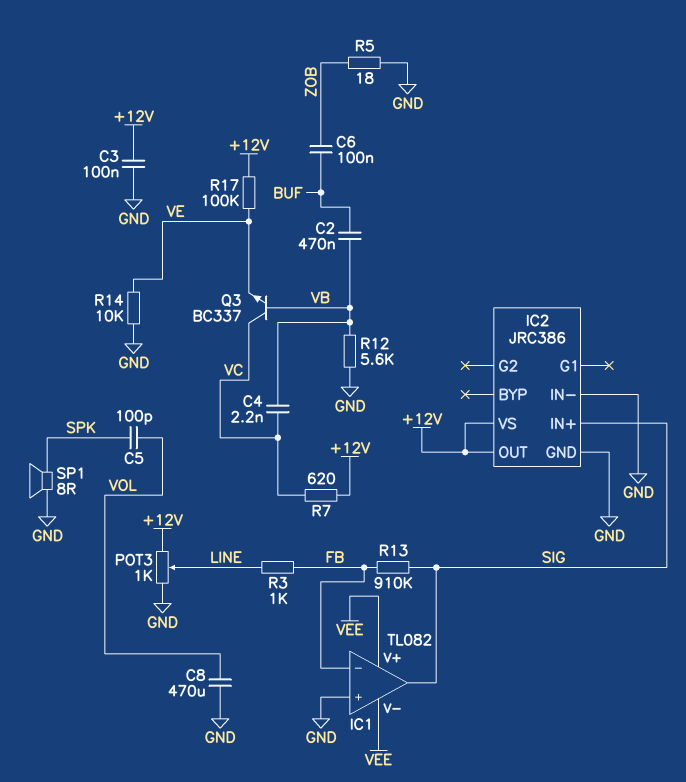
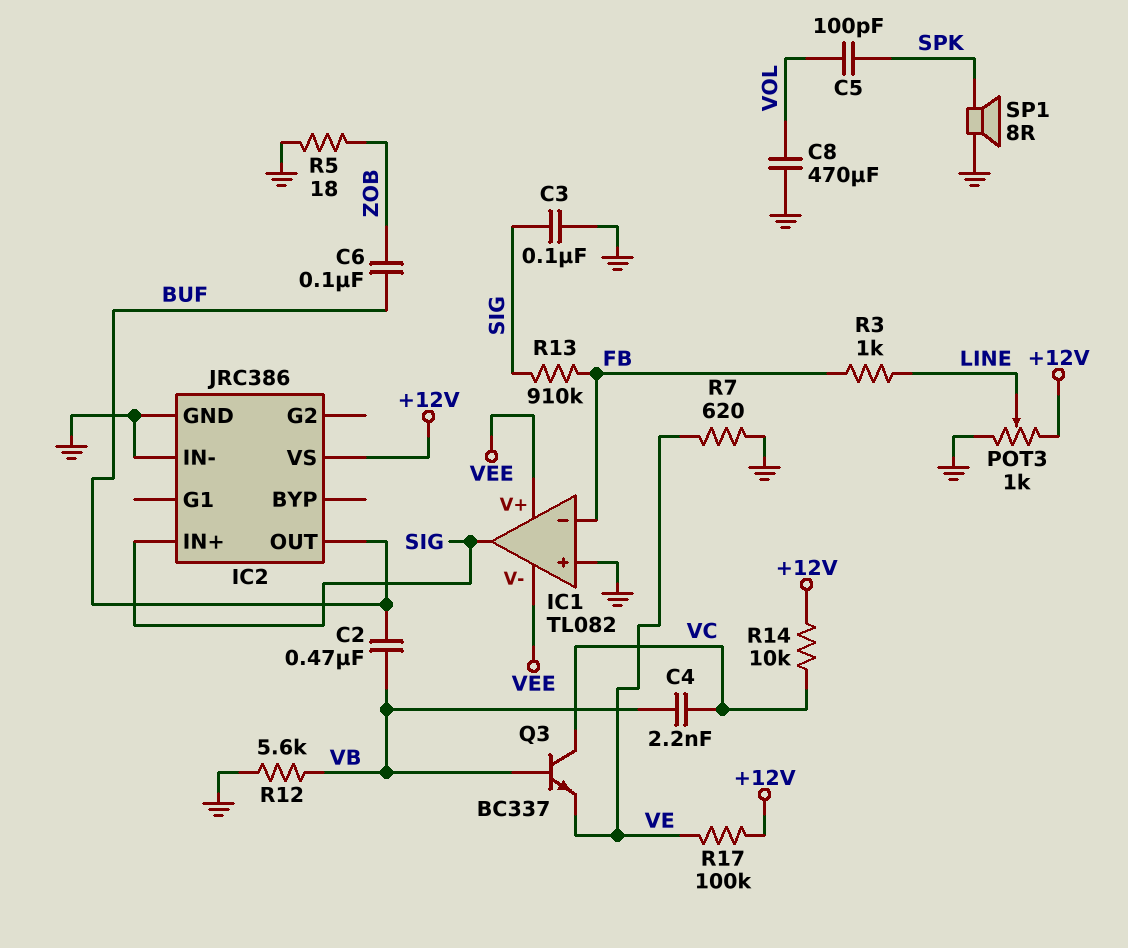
C3: 100nF (+12V, GND) -> 100nF (GND, SIG)
IC2 pin OUT: +12V -> BUF
R7: 620 (+12V, VC) -> 620 (GND, VE)
R14: 10k (GND, VE) -> 10k (+12V, VC)

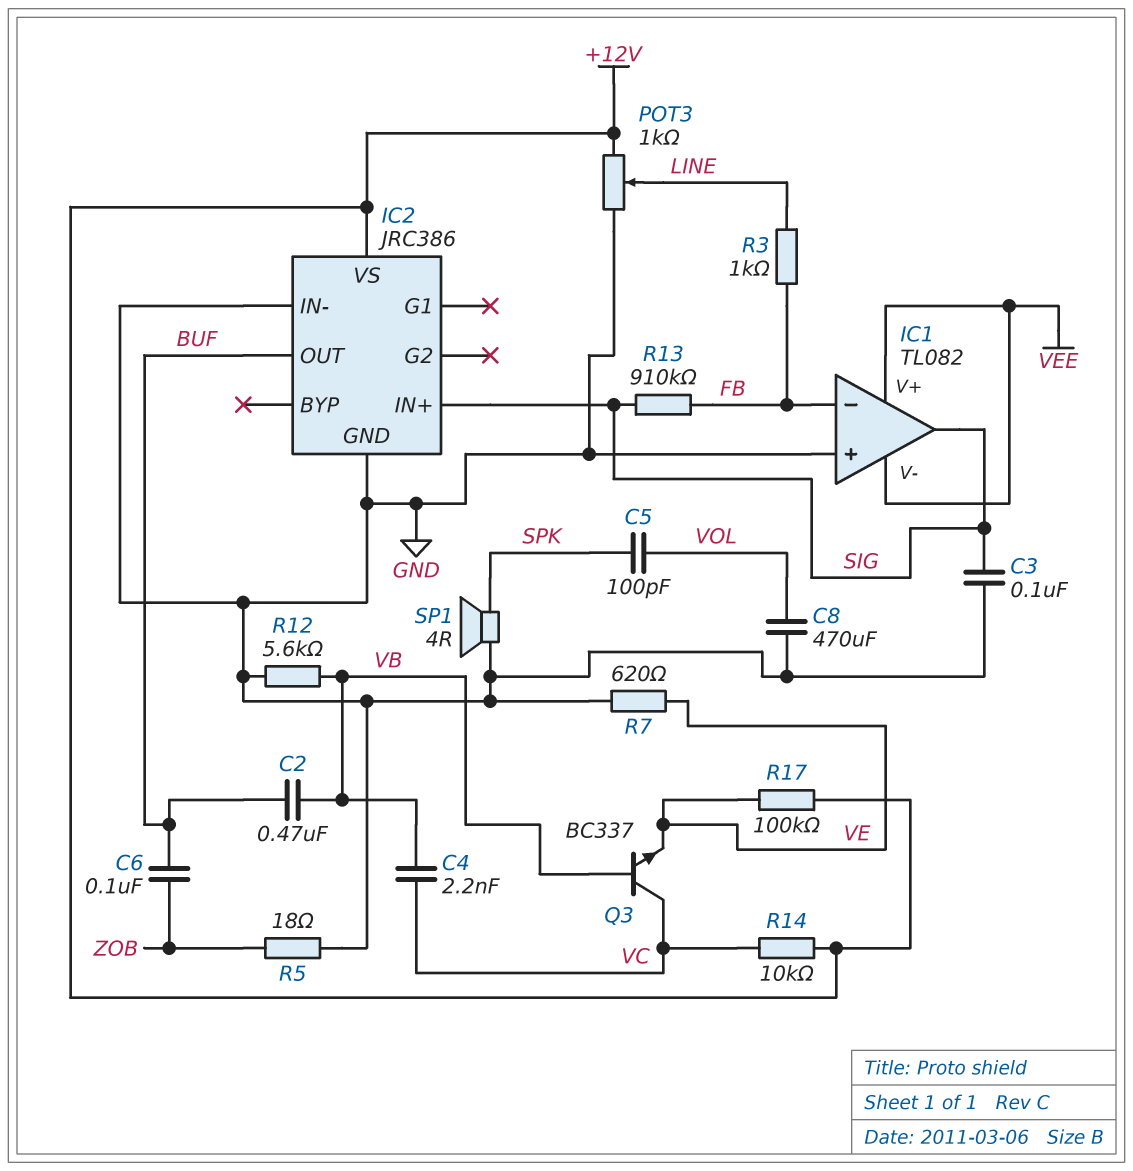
SP1: speaker 8R (GND, SPK) -> speaker 4R (GND, SPK)

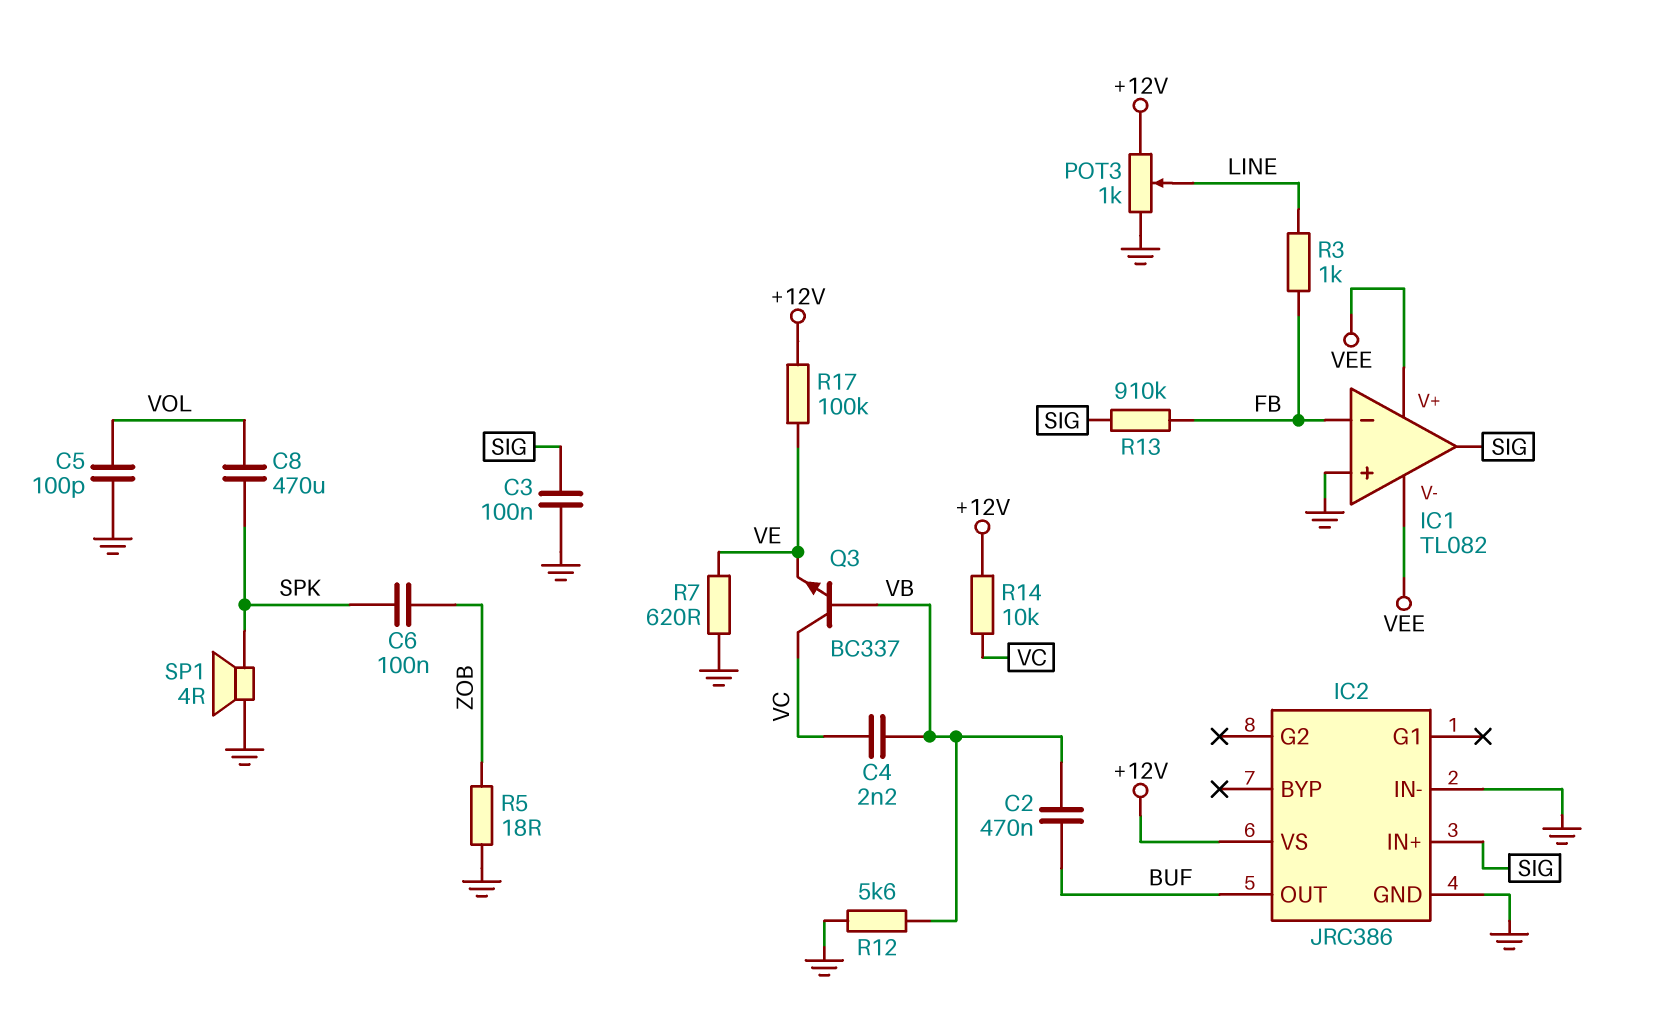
C5: 100pF (SPK, VOL) -> 100pF (GND, VOL)
C6: 100nF (BUF, ZOB) -> 100nF (SPK, ZOB)
C8: 470uF (GND, VOL) -> 470uF (SPK, VOL)

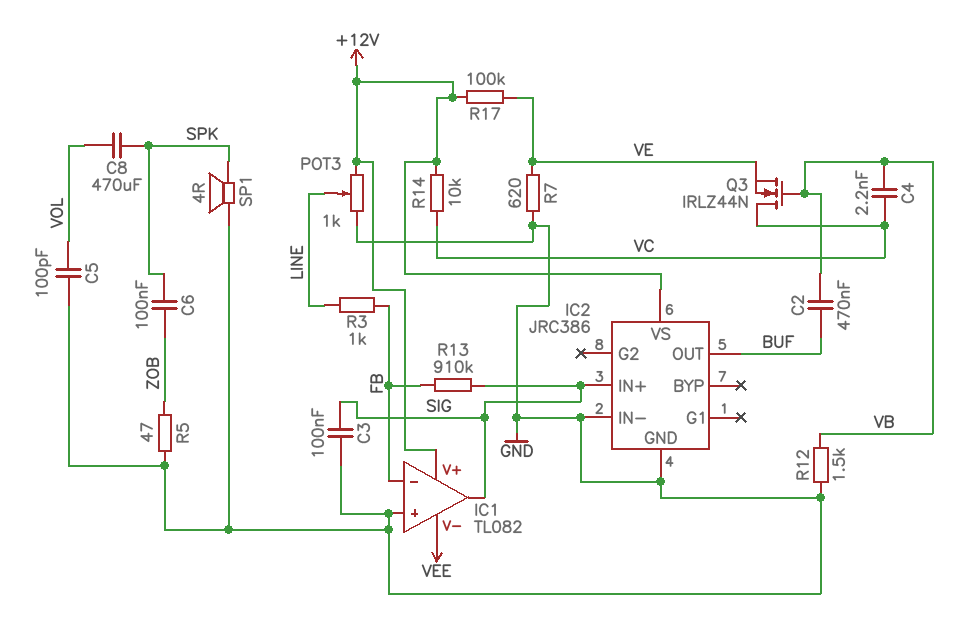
IC1 pin V+: VEE -> +12V
Q3: NPN BC337 (B VB, C VC, E VE) -> NMOS IRLZ44N (G VB, D VC, S VE)
R5: 18 (GND, ZOB) -> 47 (GND, ZOB)
R12: 5.6k (GND, VB) -> 1.5k (GND, VB)

